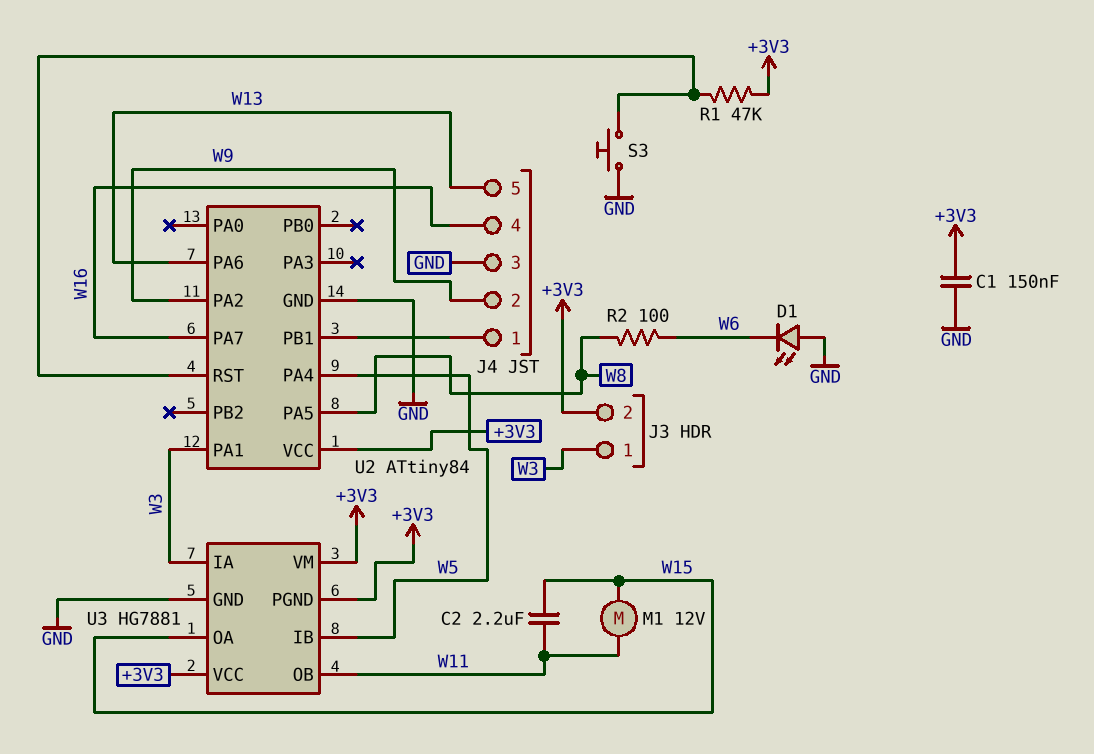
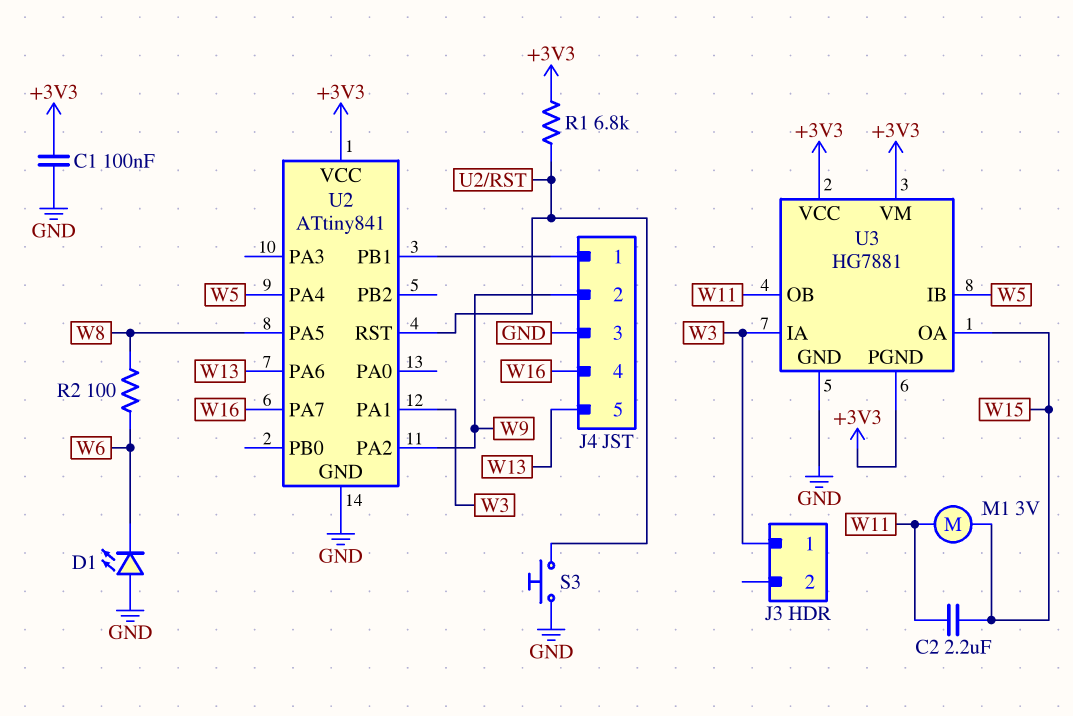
C1: 150nF (+3V3, GND) -> 100nF (+3V3, GND)
J3 pin 2: +3V3 -> none
M1: motor 12V (W11, W15) -> motor 3V (W11, W15)
R1: 47k (+3V3, U2/RST) -> 6.8k (+3V3, U2/RST)
U2: ATtiny84 -> ATtiny841

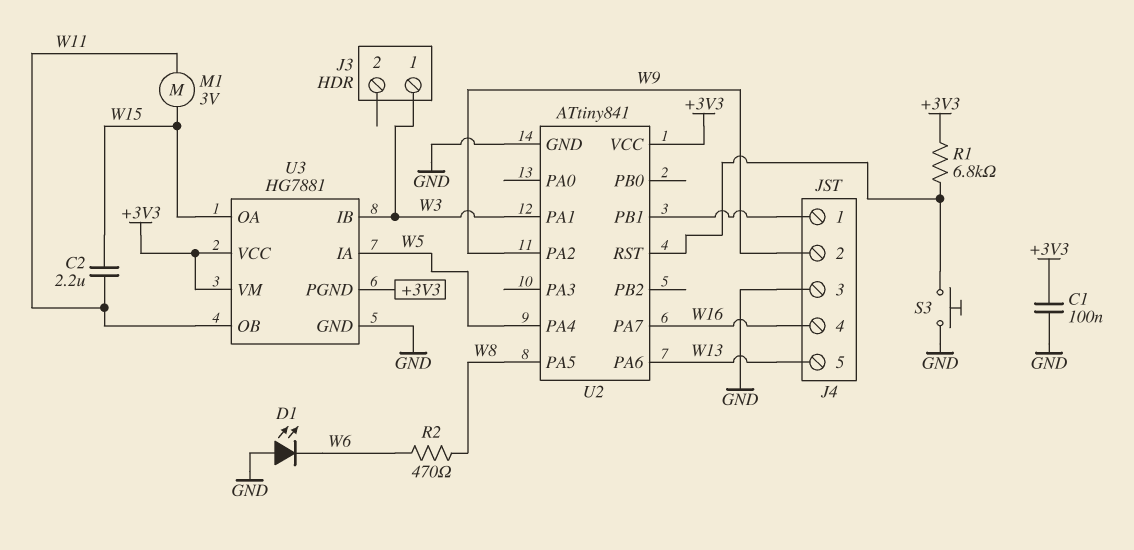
R2: 100 (W6, W8) -> 470 (W6, W8)
U3 pin IA: W3 -> W5
U3 pin IB: W5 -> W3

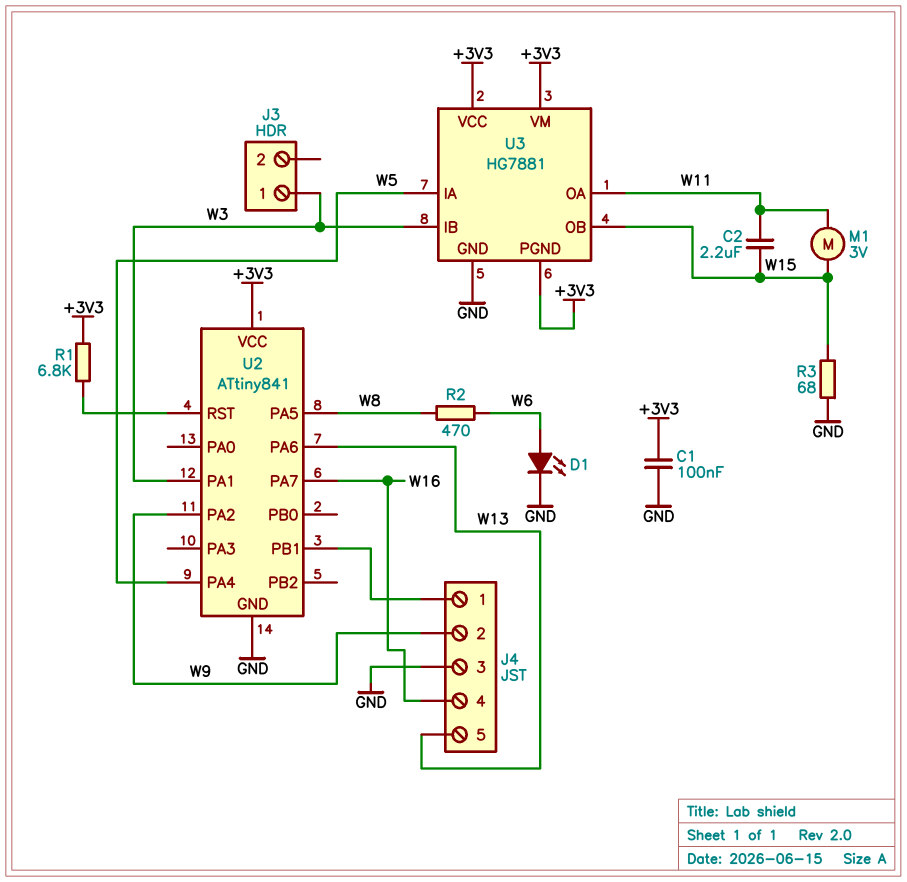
D1: LED (A GND, K W6) -> LED (A W6, K GND)
R3: none -> 68 (GND, W15)
S3: button (GND, U2/RST) -> none
U3 pin OA: W15 -> W11
U3 pin OB: W11 -> W15

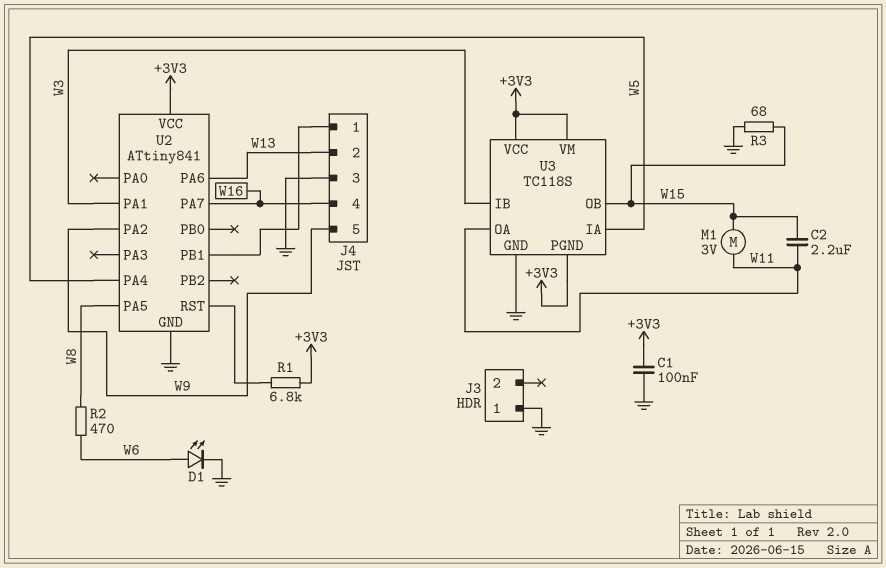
J3 pin 1: W3 -> GND
J4 pin 2: W9 -> W13
J4 pin 5: W13 -> W9
U3: HG7881 -> TC118S

